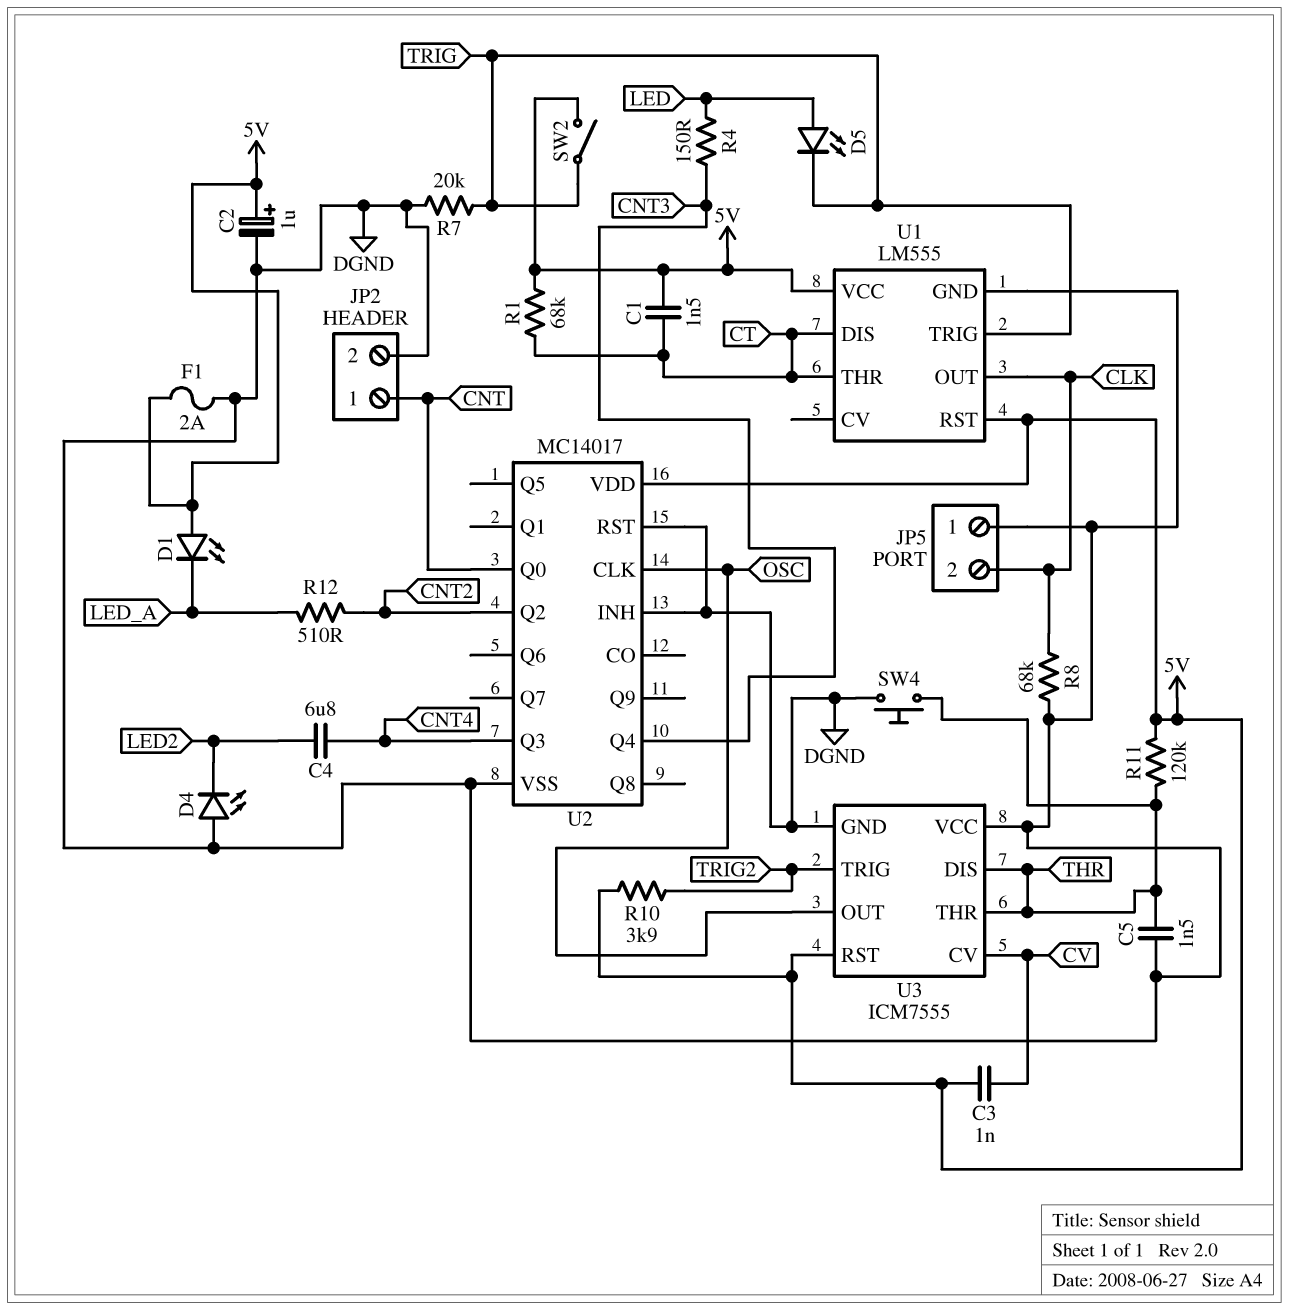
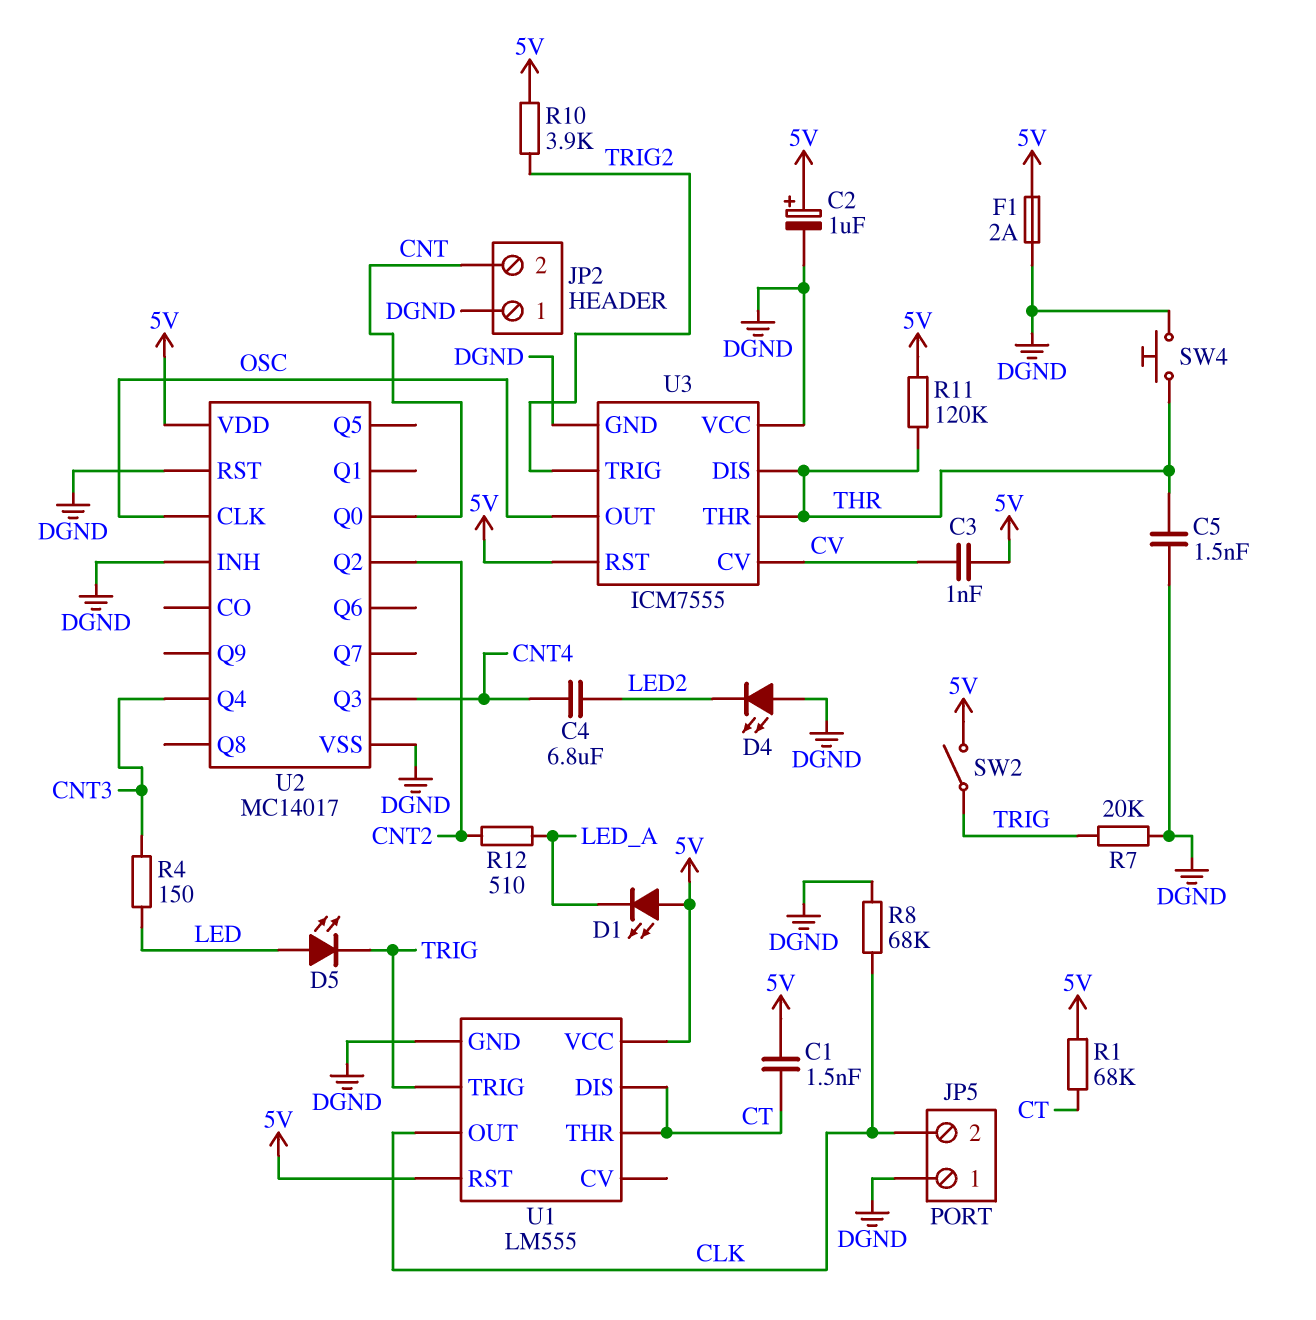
JP2 pin 1: CNT -> DGND
JP2 pin 2: DGND -> CNT

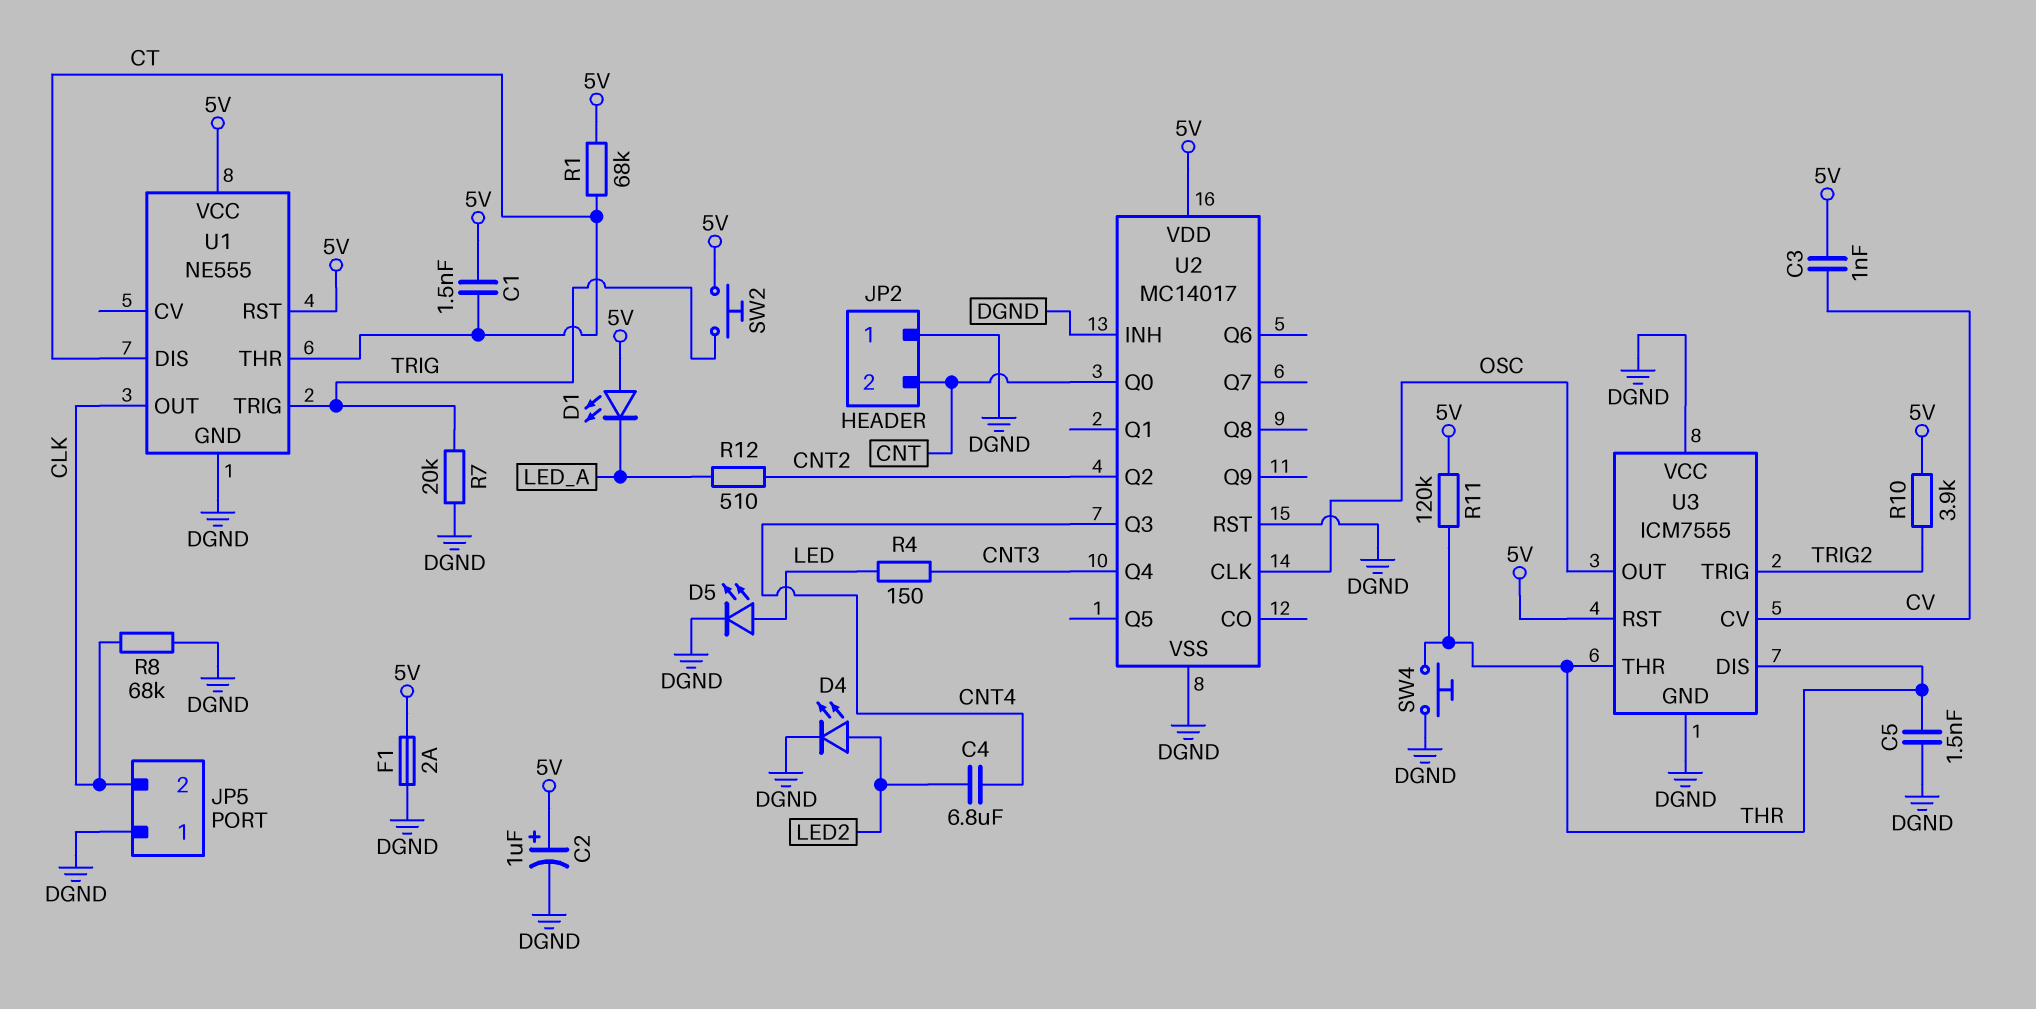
D4: LED (A DGND, K LED2) -> LED (A LED2, K DGND)
D5: LED (A LED, K TRIG) -> LED (A LED, K DGND)
SW2: switch (5V, TRIG) -> button (5V, TRIG)
U1: LM555 -> NE555

